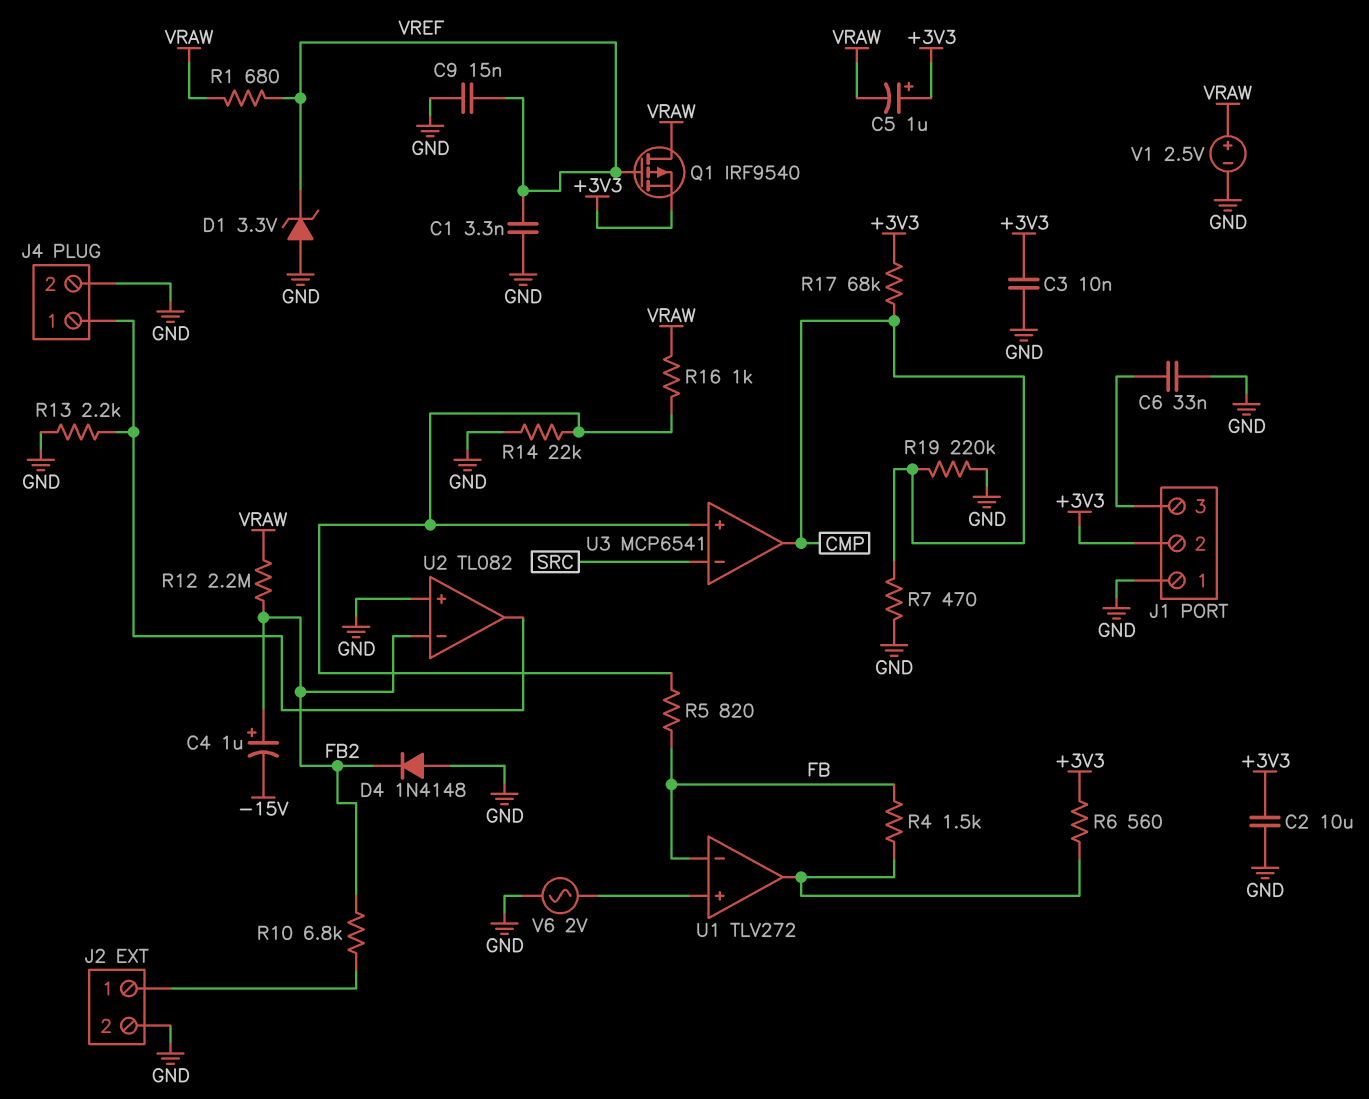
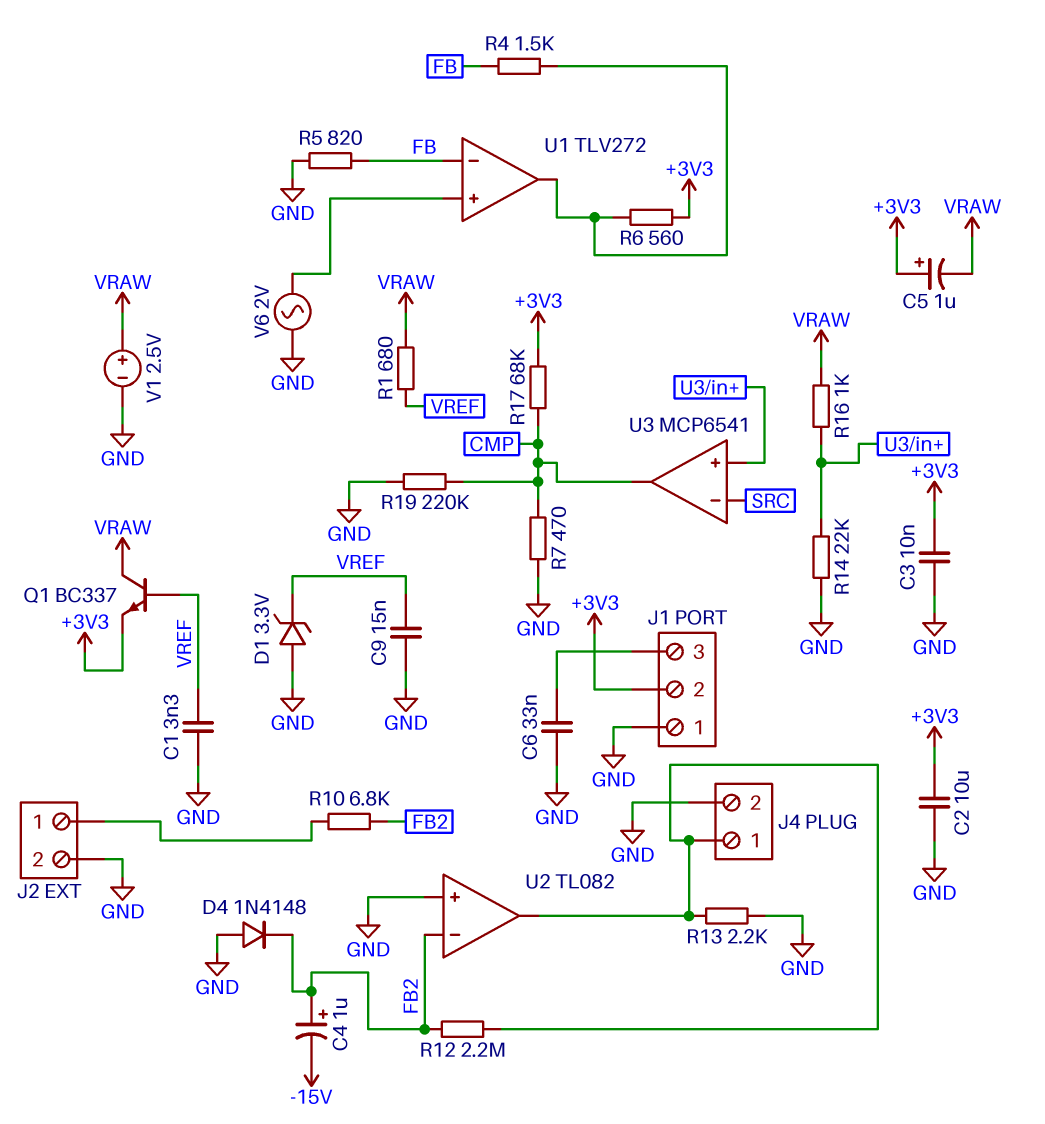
Q1: PMOS IRF9540 (G VREF, D VRAW, S +3V3) -> NPN BC337 (B VREF, C VRAW, E +3V3)
R5: 820 (FB, U3/in+) -> 820 (FB, GND)
R12: 2.2M (FB2, VRAW) -> 2.2M (FB2, J4/1)

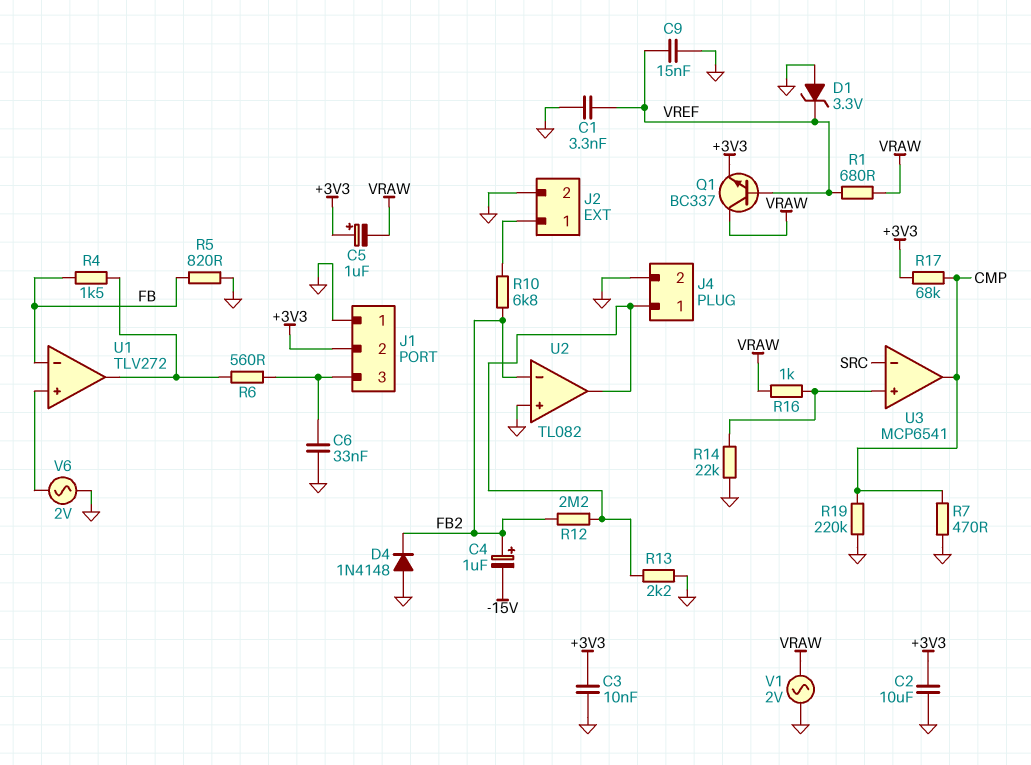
R6: 560 (+3V3, U1/out) -> 560 (J1/3, U1/out)
V1: 2.5V (plus VRAW, minus GND) -> AC 2V (GND, VRAW)

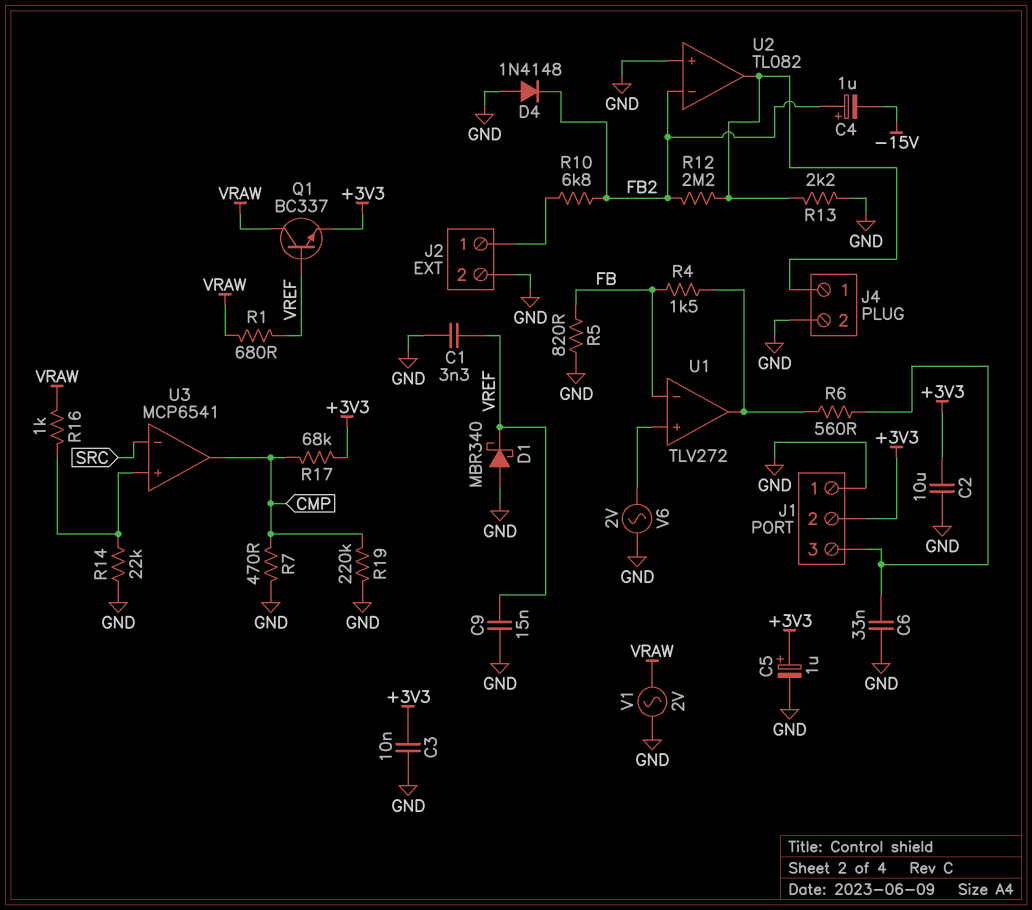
C5: 1uF (plus +3V3, minus VRAW) -> 1uF (plus +3V3, minus GND)
D1: zener 3.3V (A GND, K VREF) -> schottky MBR340 (A GND, K VREF)

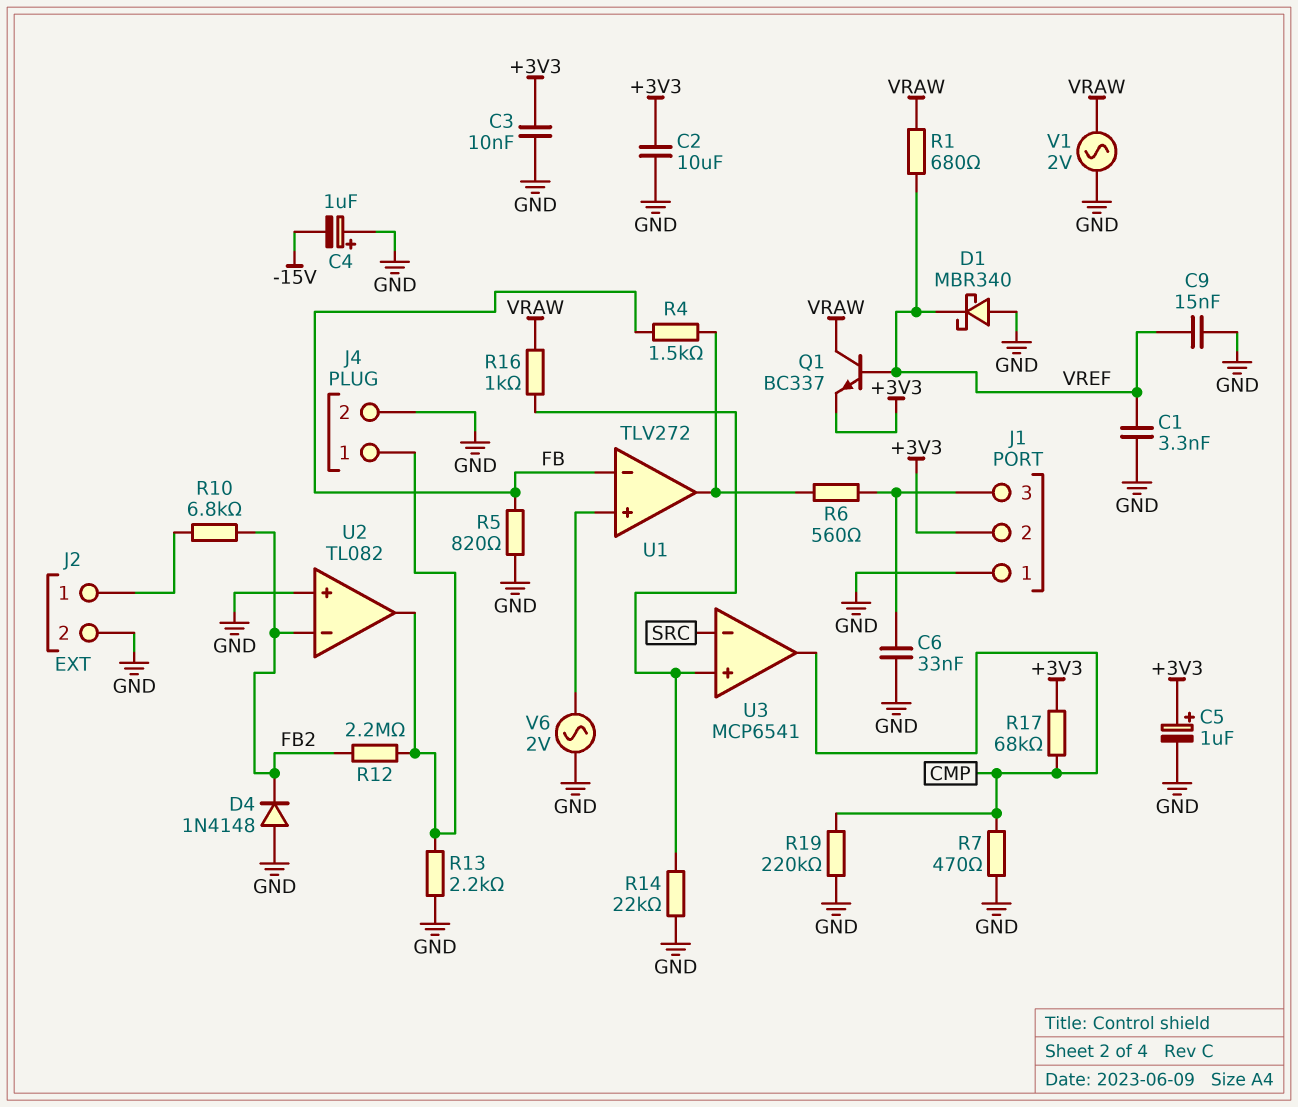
C4: 1uF (plus FB2, minus -15V) -> 1uF (plus GND, minus -15V)

